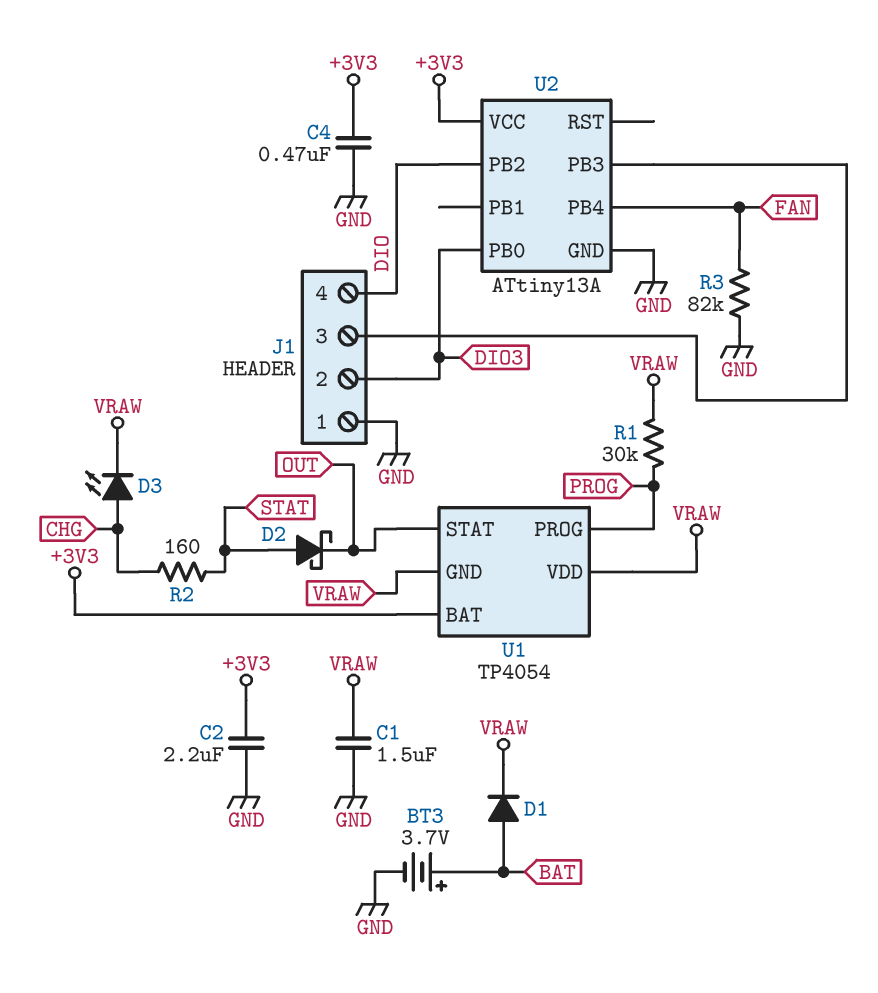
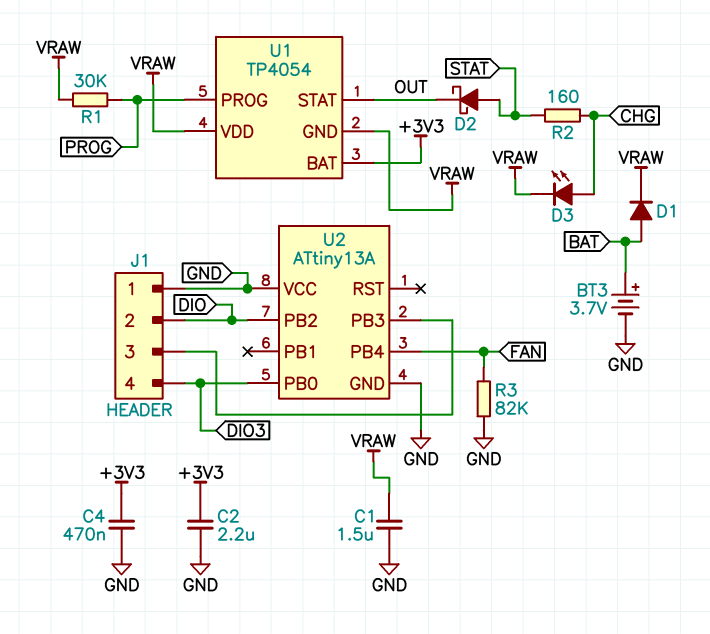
J1 pin 2: DIO3 -> DIO
J1 pin 4: DIO -> DIO3
U2 pin VCC: +3V3 -> GND

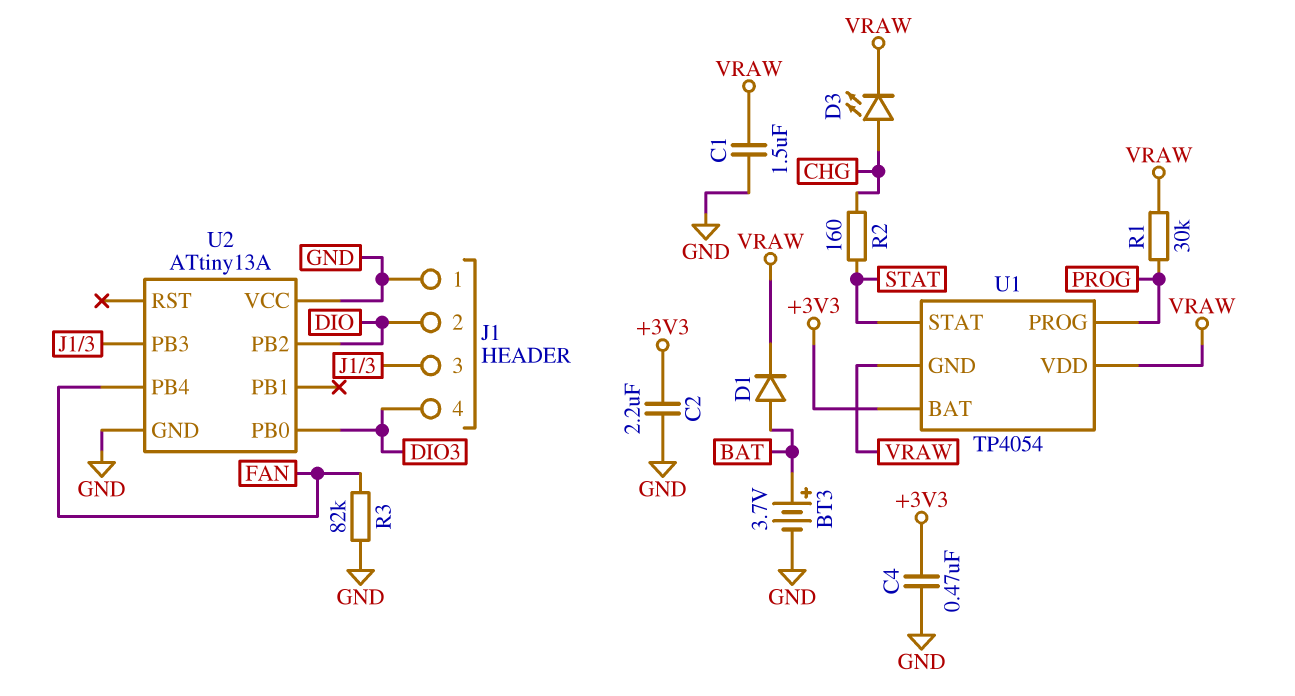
D2: schottky (A STAT, K OUT) -> none
U1 pin STAT: OUT -> STAT

